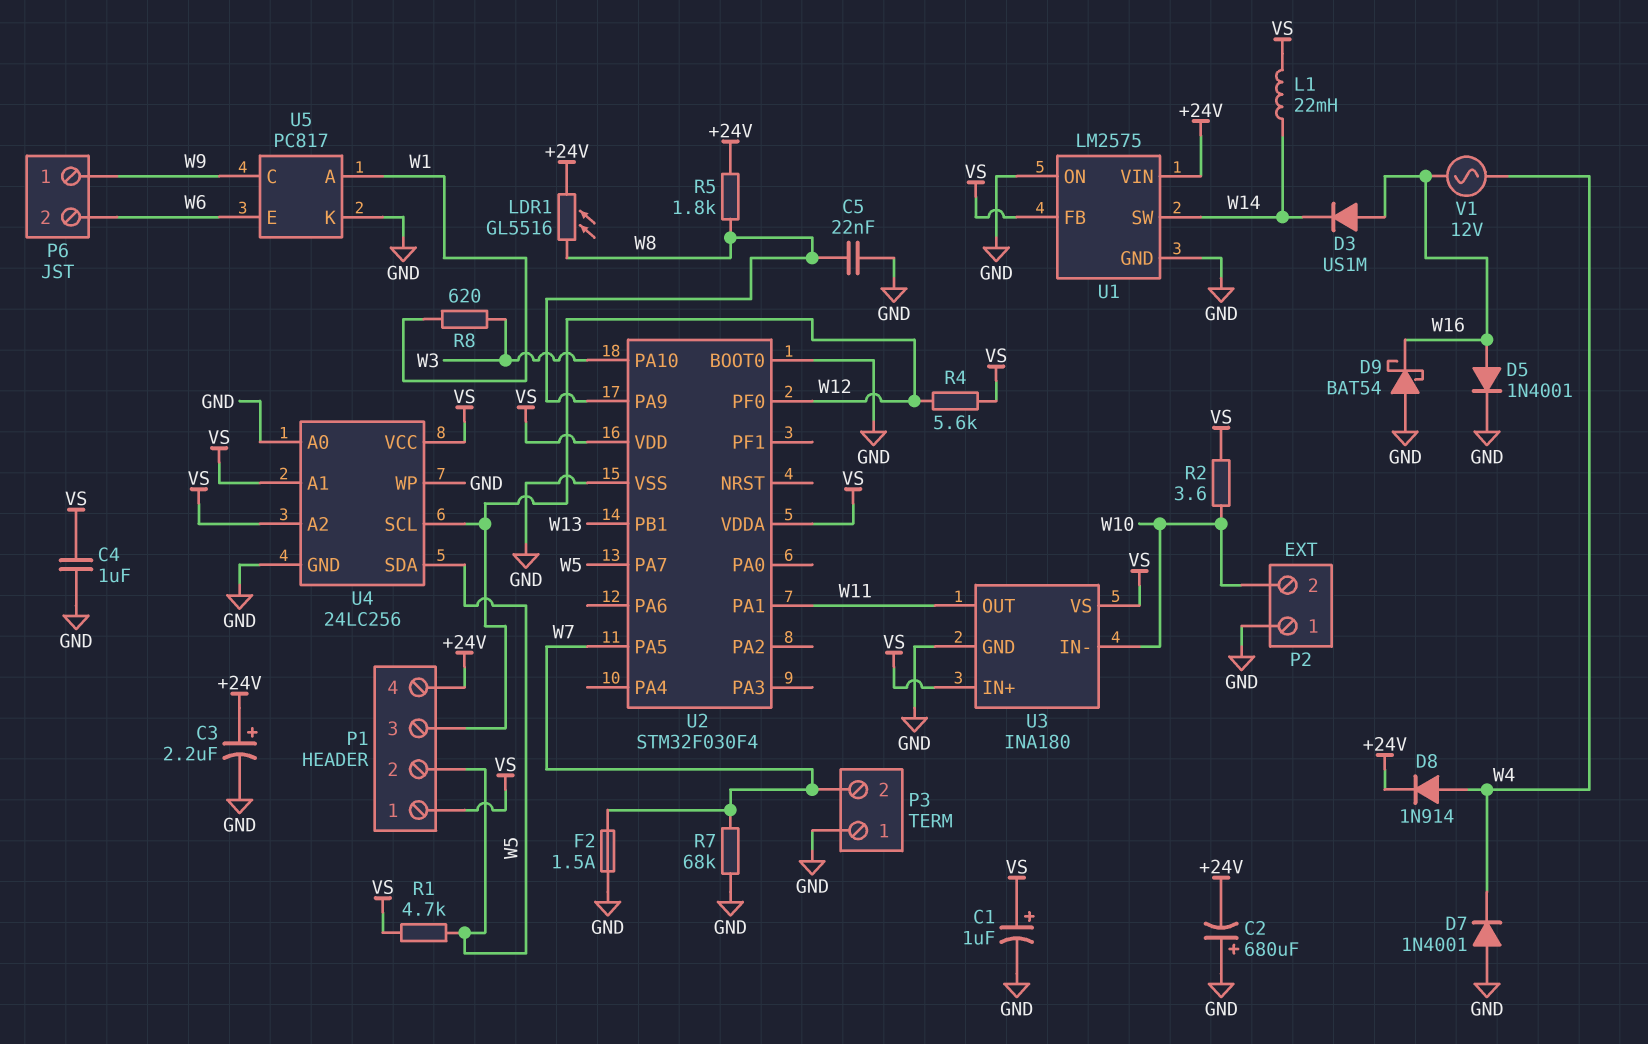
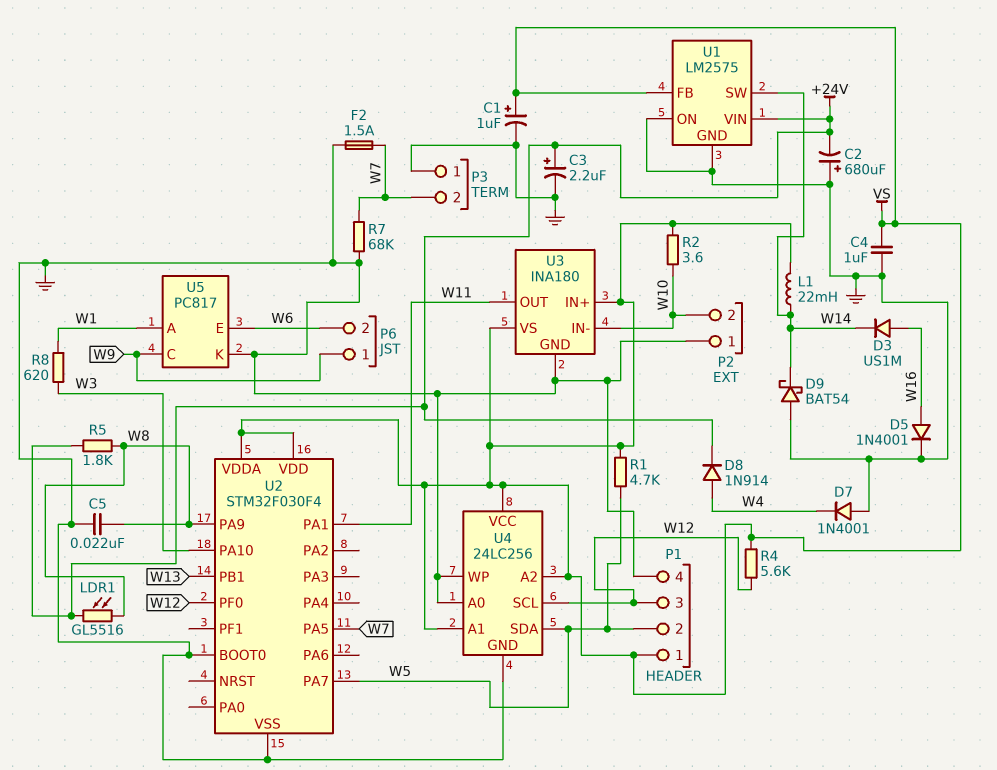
D9: schottky BAT54 (A GND, K W16) -> schottky BAT54 (A GND, K W14)
P1 pin 4: +24V -> GND
V1: AC 12V (W4, W16) -> none

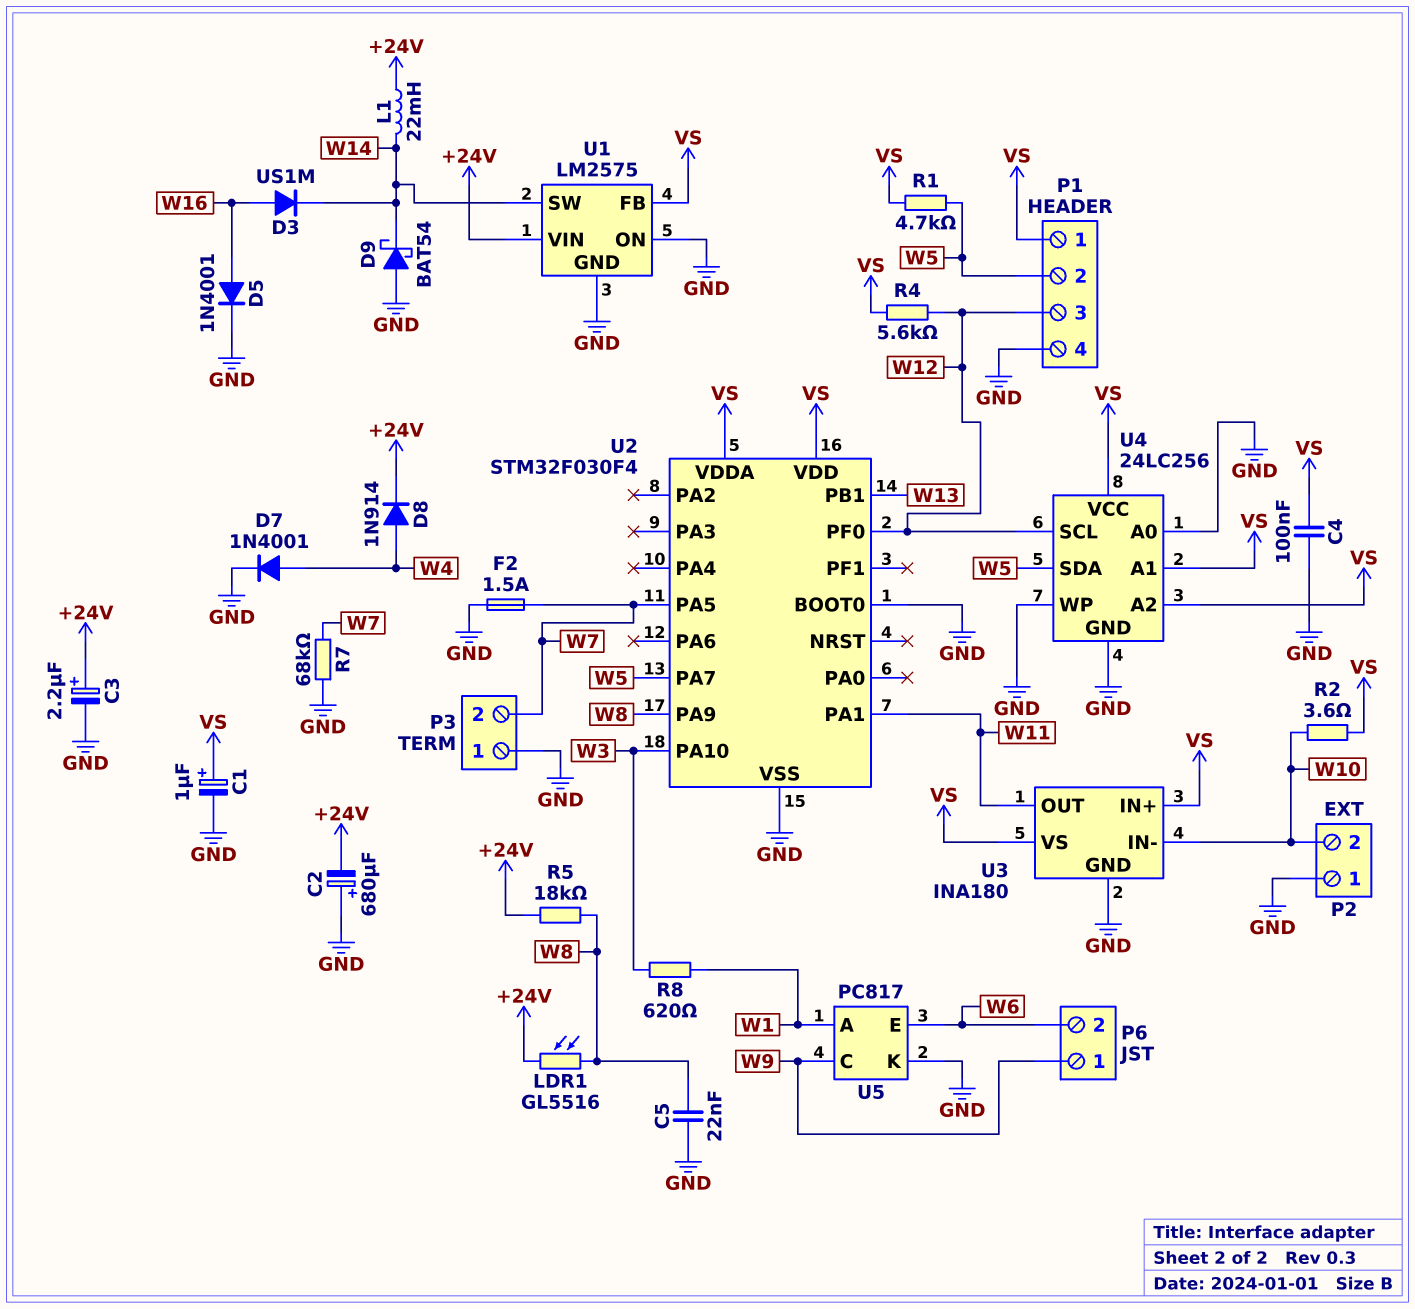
C4: 1uF (GND, VS) -> 100nF (GND, VS)
D7: diode 1N4001 (A GND, K W4) -> diode 1N4001 (A W4, K GND)
L1: 22mH (VS, W14) -> 22mH (+24V, W14)
R5: 1.8k (+24V, W8) -> 18k (+24V, W8)

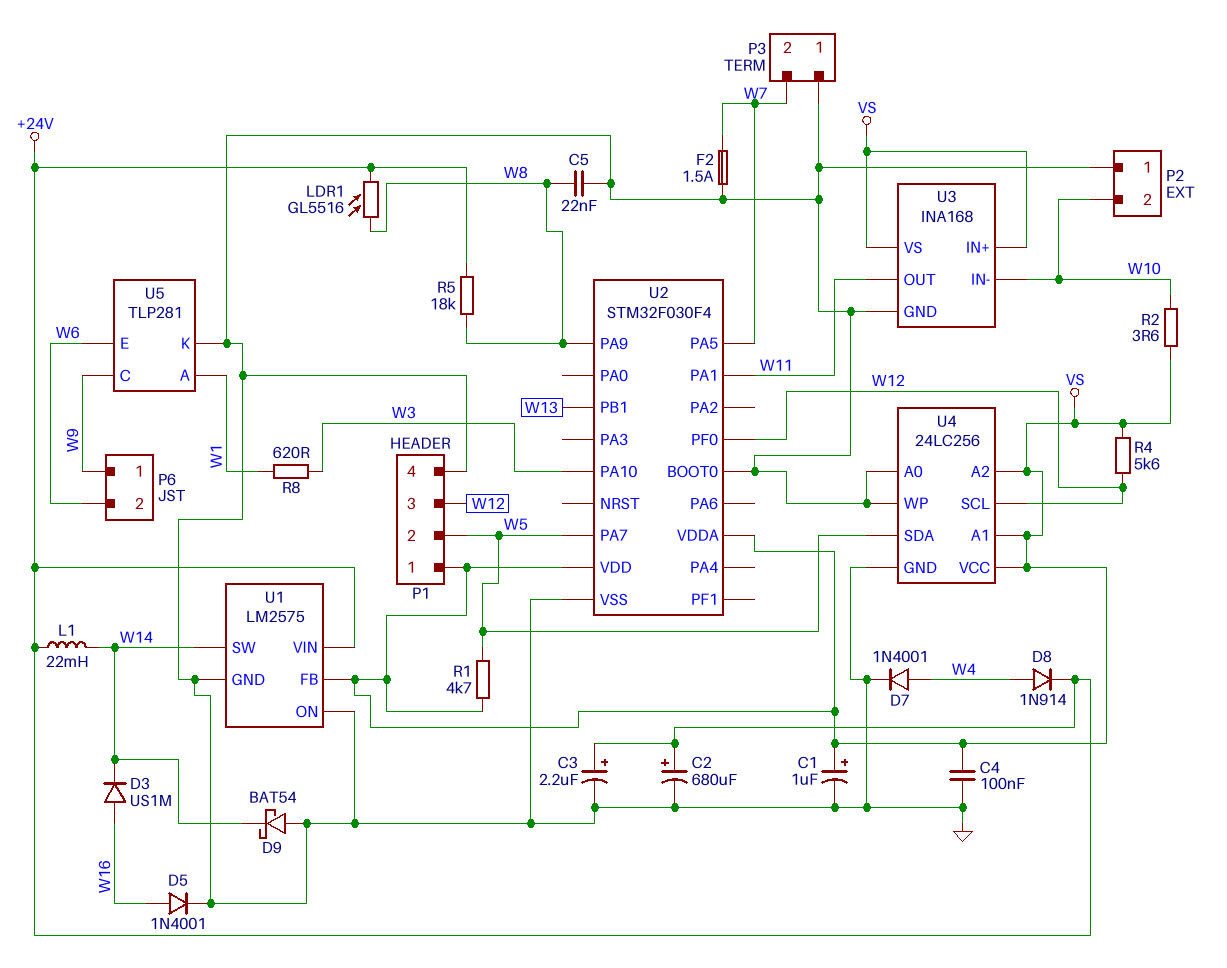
C2: 680uF (plus GND, minus +24V) -> 680uF (plus +24V, minus GND)
R7: 68k (GND, W7) -> none
U3: INA180 -> INA168
U5: PC817 -> TLP281

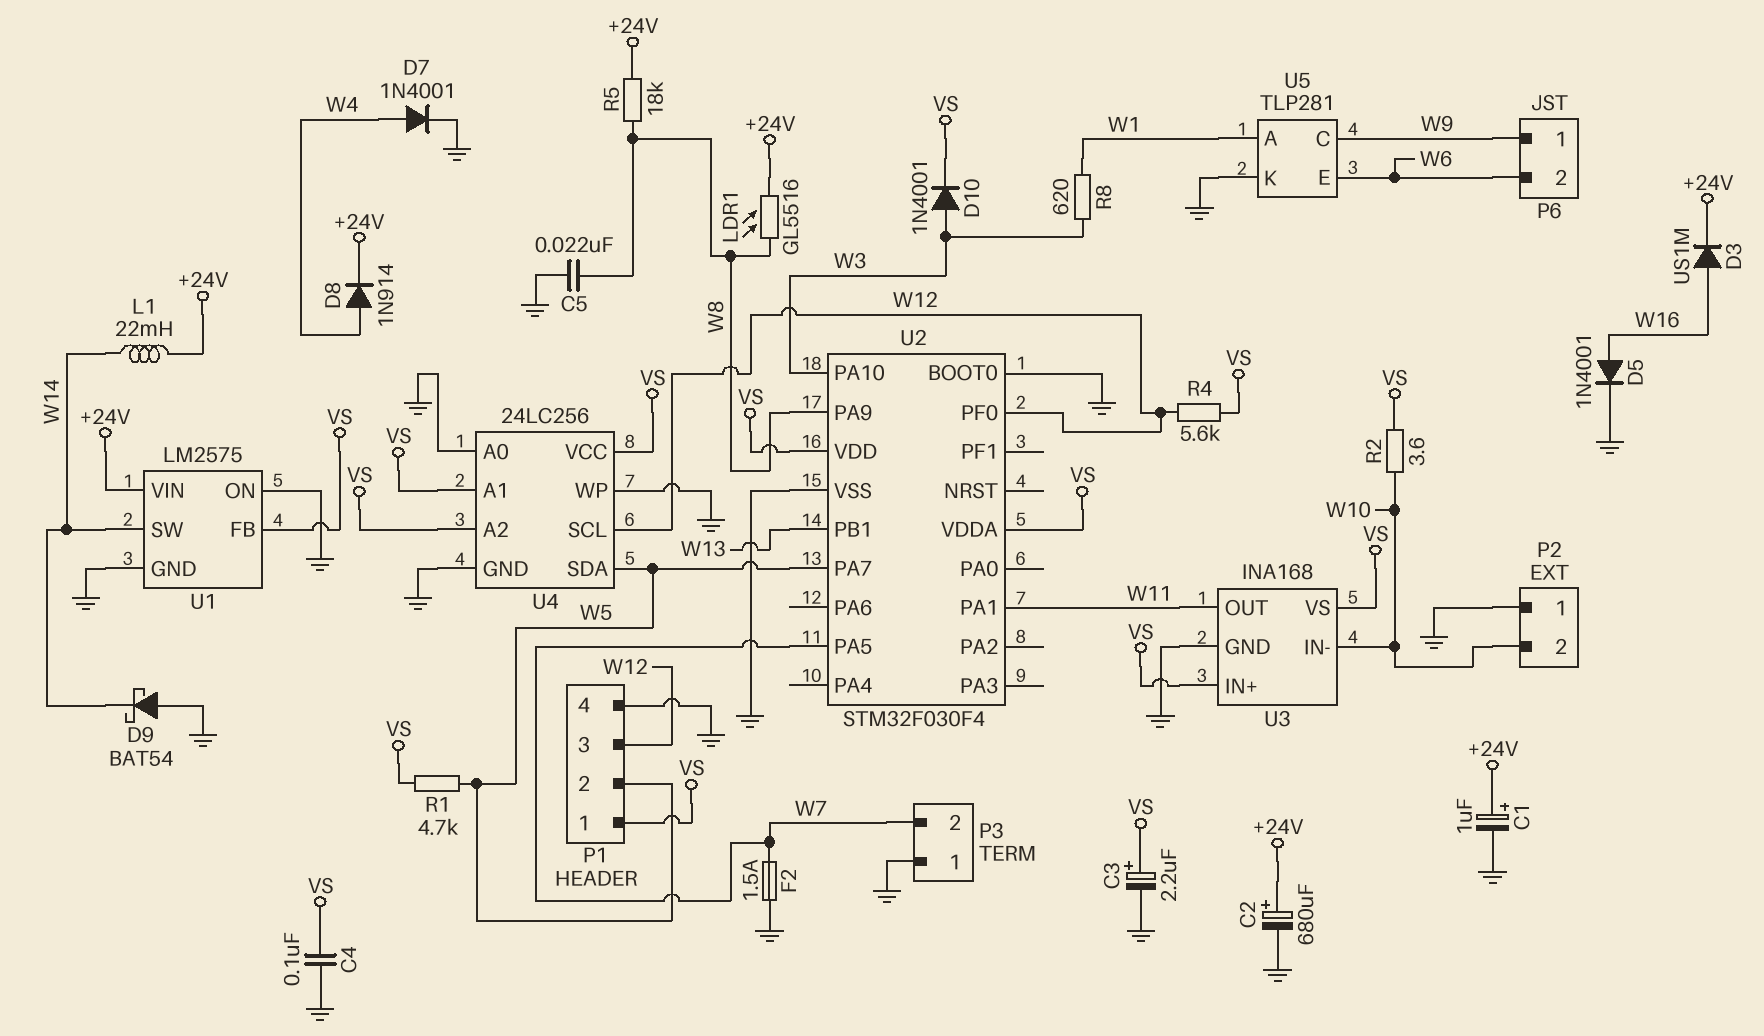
C1: 1uF (plus VS, minus GND) -> 1uF (plus +24V, minus GND)
C3: 2.2uF (plus +24V, minus GND) -> 2.2uF (plus VS, minus GND)
D3: diode US1M (A W16, K W14) -> diode US1M (A W16, K +24V)
D10: none -> diode 1N4001 (A W3, K VS)

